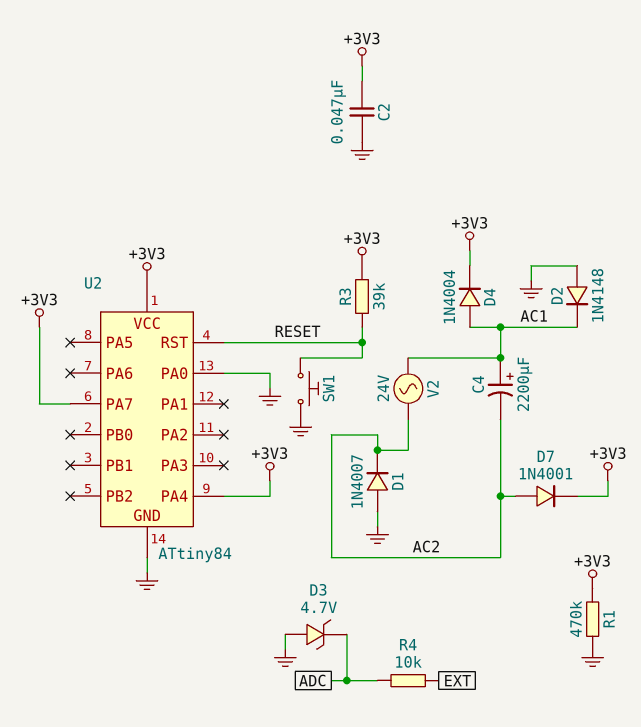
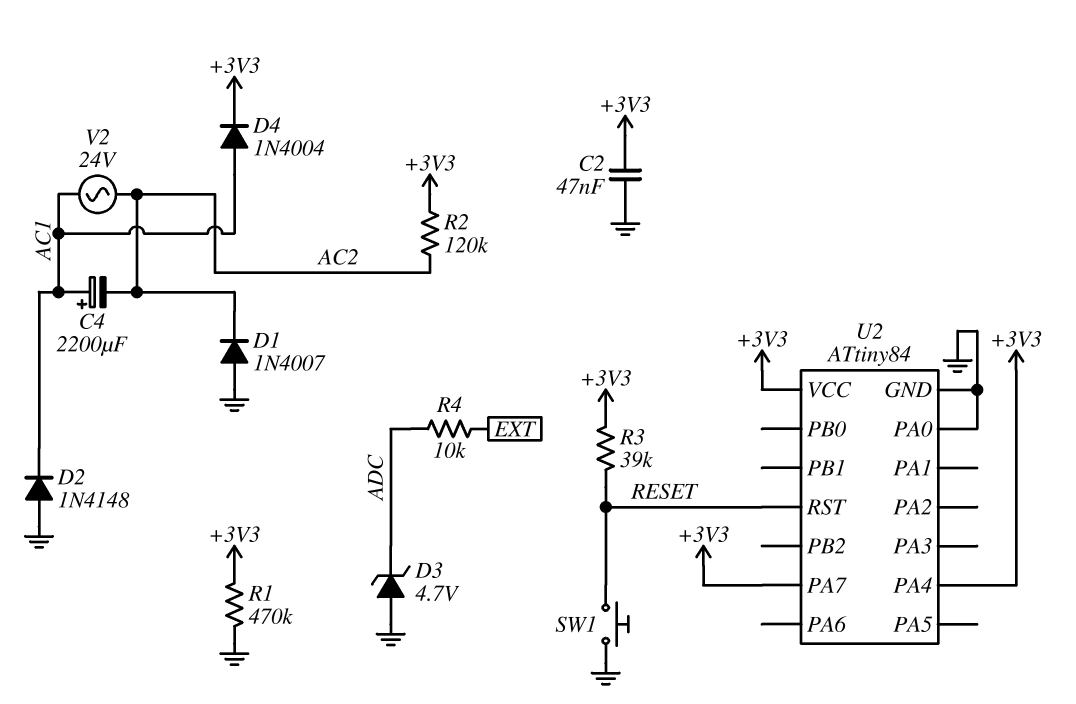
D7: diode 1N4001 (A AC2, K +3V3) -> none
R2: none -> 120k (+3V3, AC2)

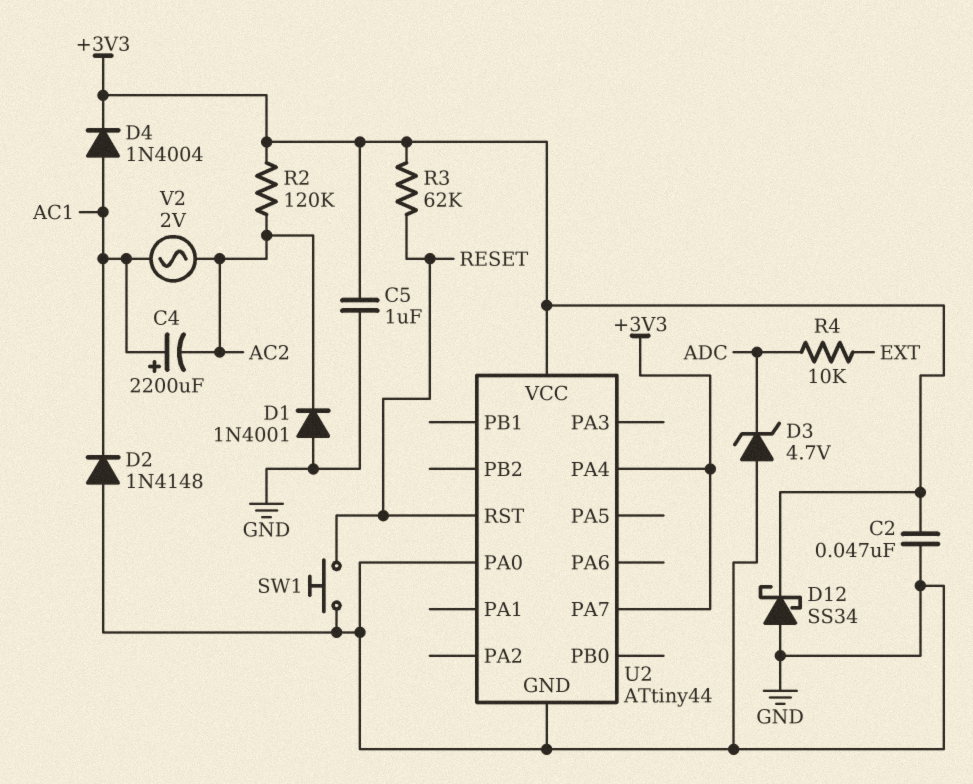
C5: none -> 1uF (+3V3, GND)
D1: diode 1N4007 (A GND, K AC2) -> diode 1N4001 (A GND, K AC2)
D12: none -> schottky SS34 (A GND, K +3V3)
R1: 470k (+3V3, GND) -> none
R3: 39k (+3V3, RESET) -> 62k (+3V3, RESET)
U2: ATtiny84 -> ATtiny44
V2: AC 24V (AC1, AC2) -> AC 2V (AC1, AC2)

